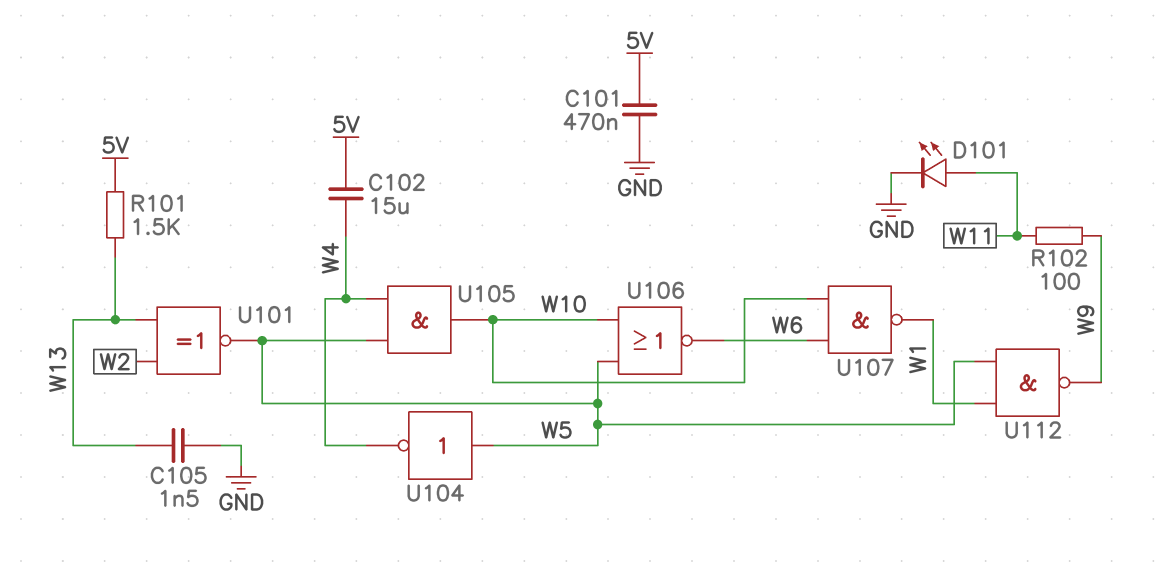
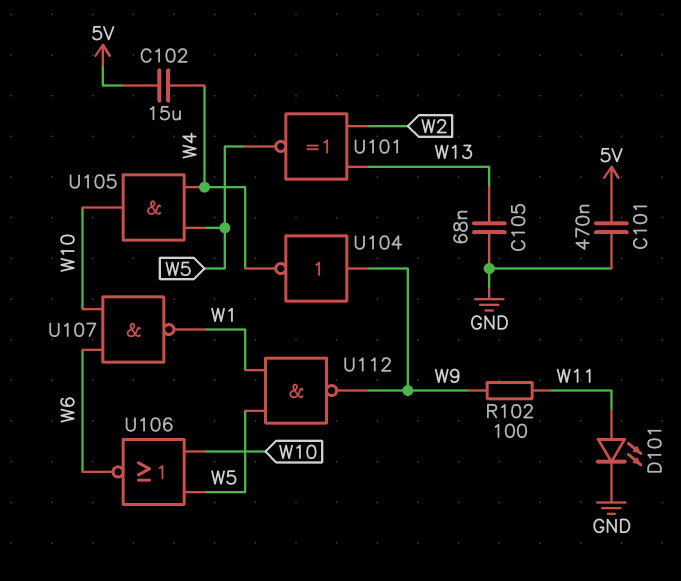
C105: 1.5nF (GND, W13) -> 68nF (GND, W13)
R101: 1.5k (5V, W13) -> none
U104: NOT (in W5, out W4) -> NOT (in W9, out W4)

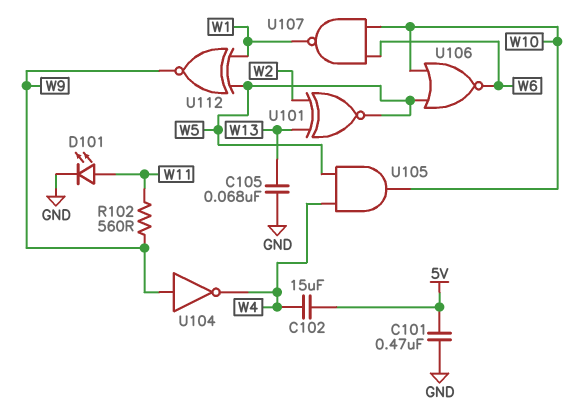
R102: 100 (W9, W11) -> 560 (W9, W11)
U112: NAND (in W1, in W5, out W9) -> XNOR (in W1, in W5, out W9)

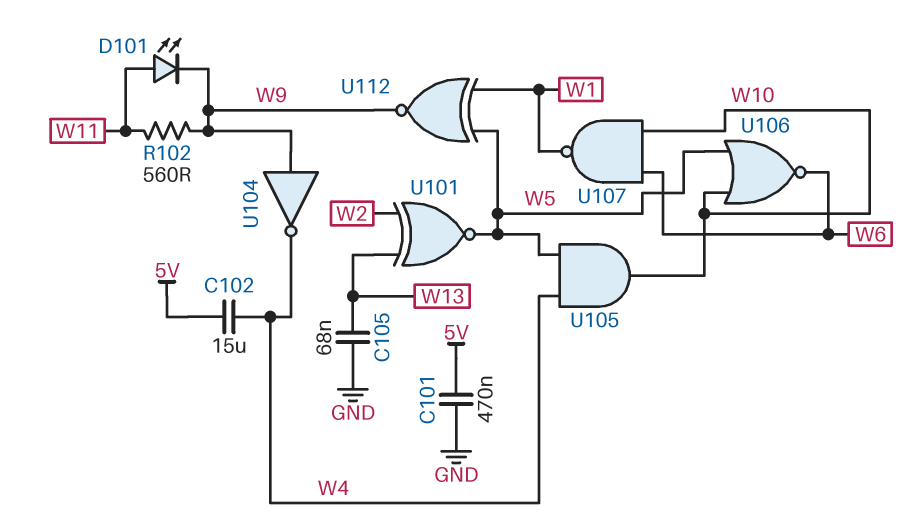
D101: LED (A W11, K GND) -> LED (A W11, K W9)

